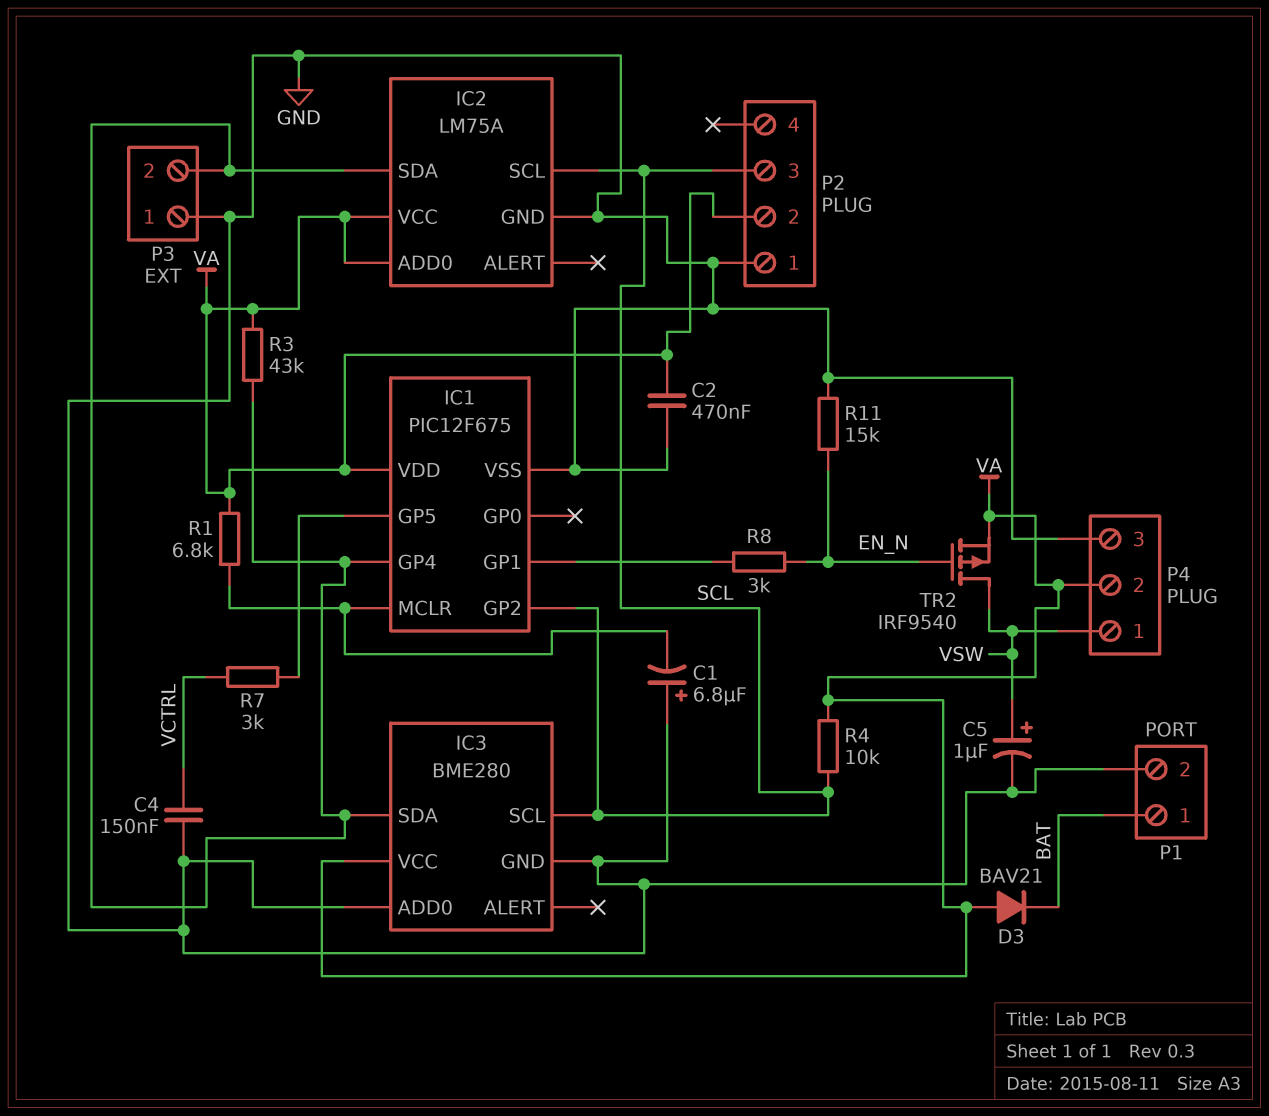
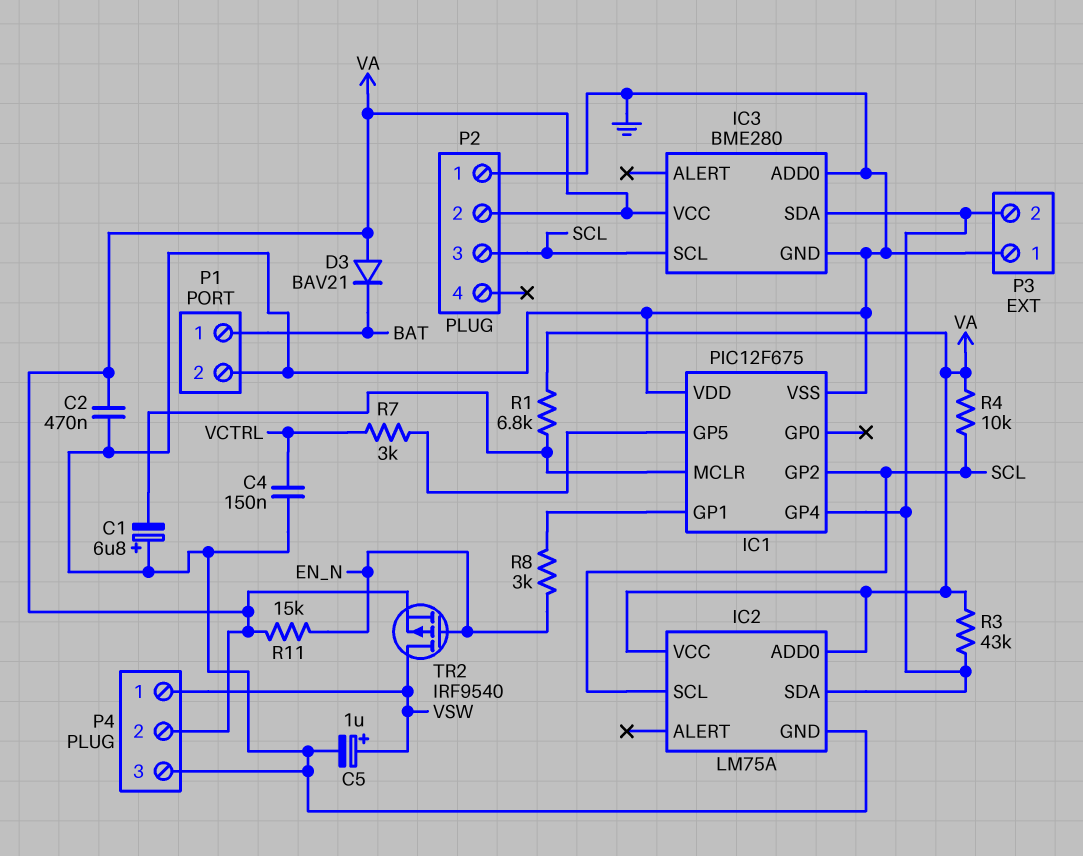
IC1 pin VDD: VA -> GND
R11: 15k (EN_N, GND) -> 15k (EN_N, VA)

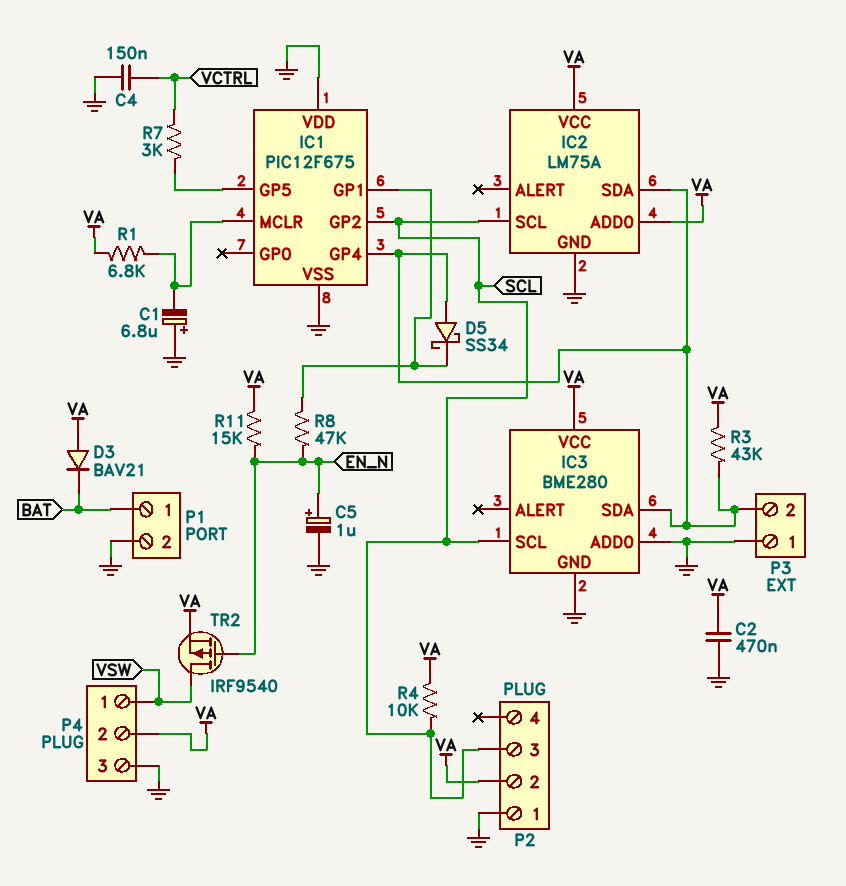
C5: 1uF (plus VSW, minus GND) -> 1uF (plus EN_N, minus GND)
D5: none -> schottky SS34 (A IC1/GP4, K IC1/GP1)
R8: 3k (EN_N, IC1/GP1) -> 47k (EN_N, IC1/GP1)

